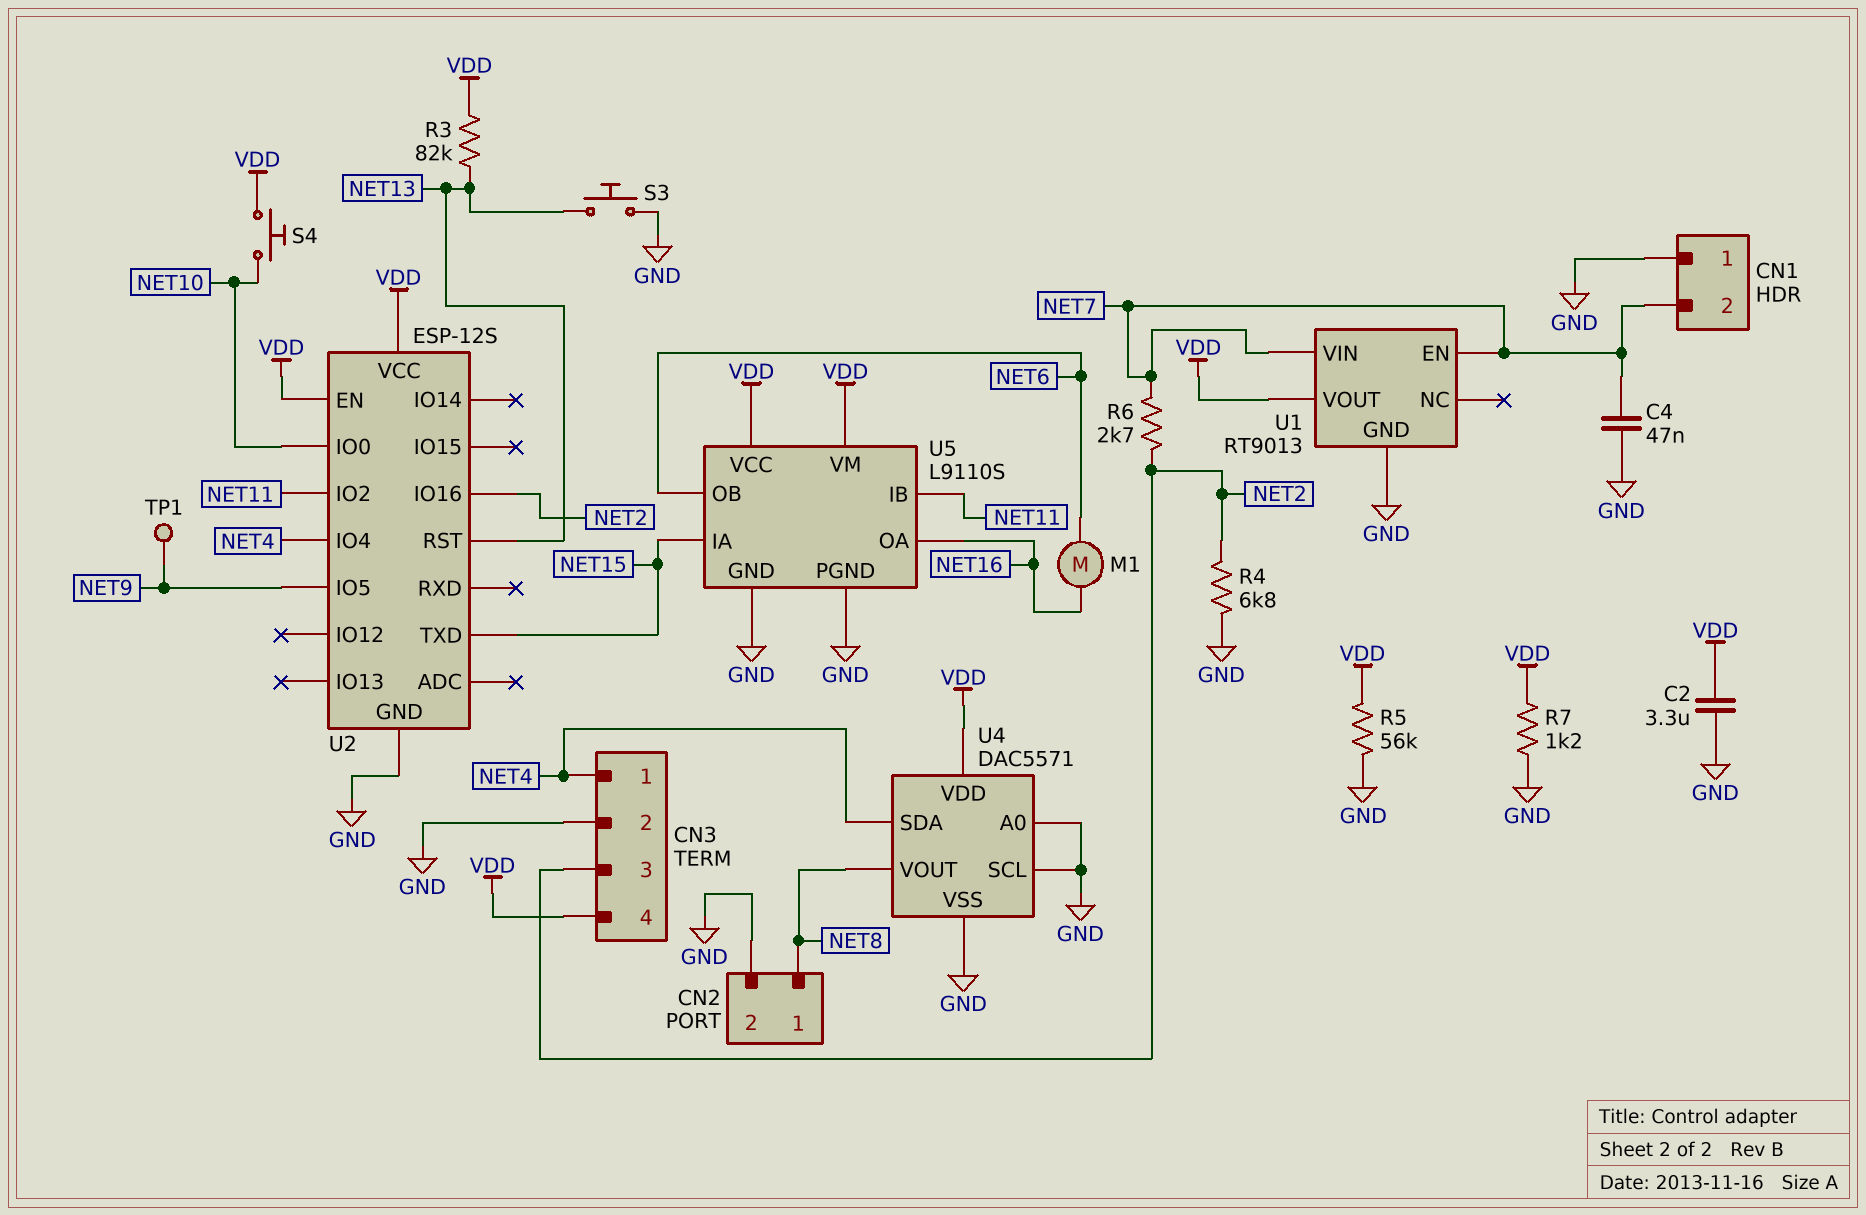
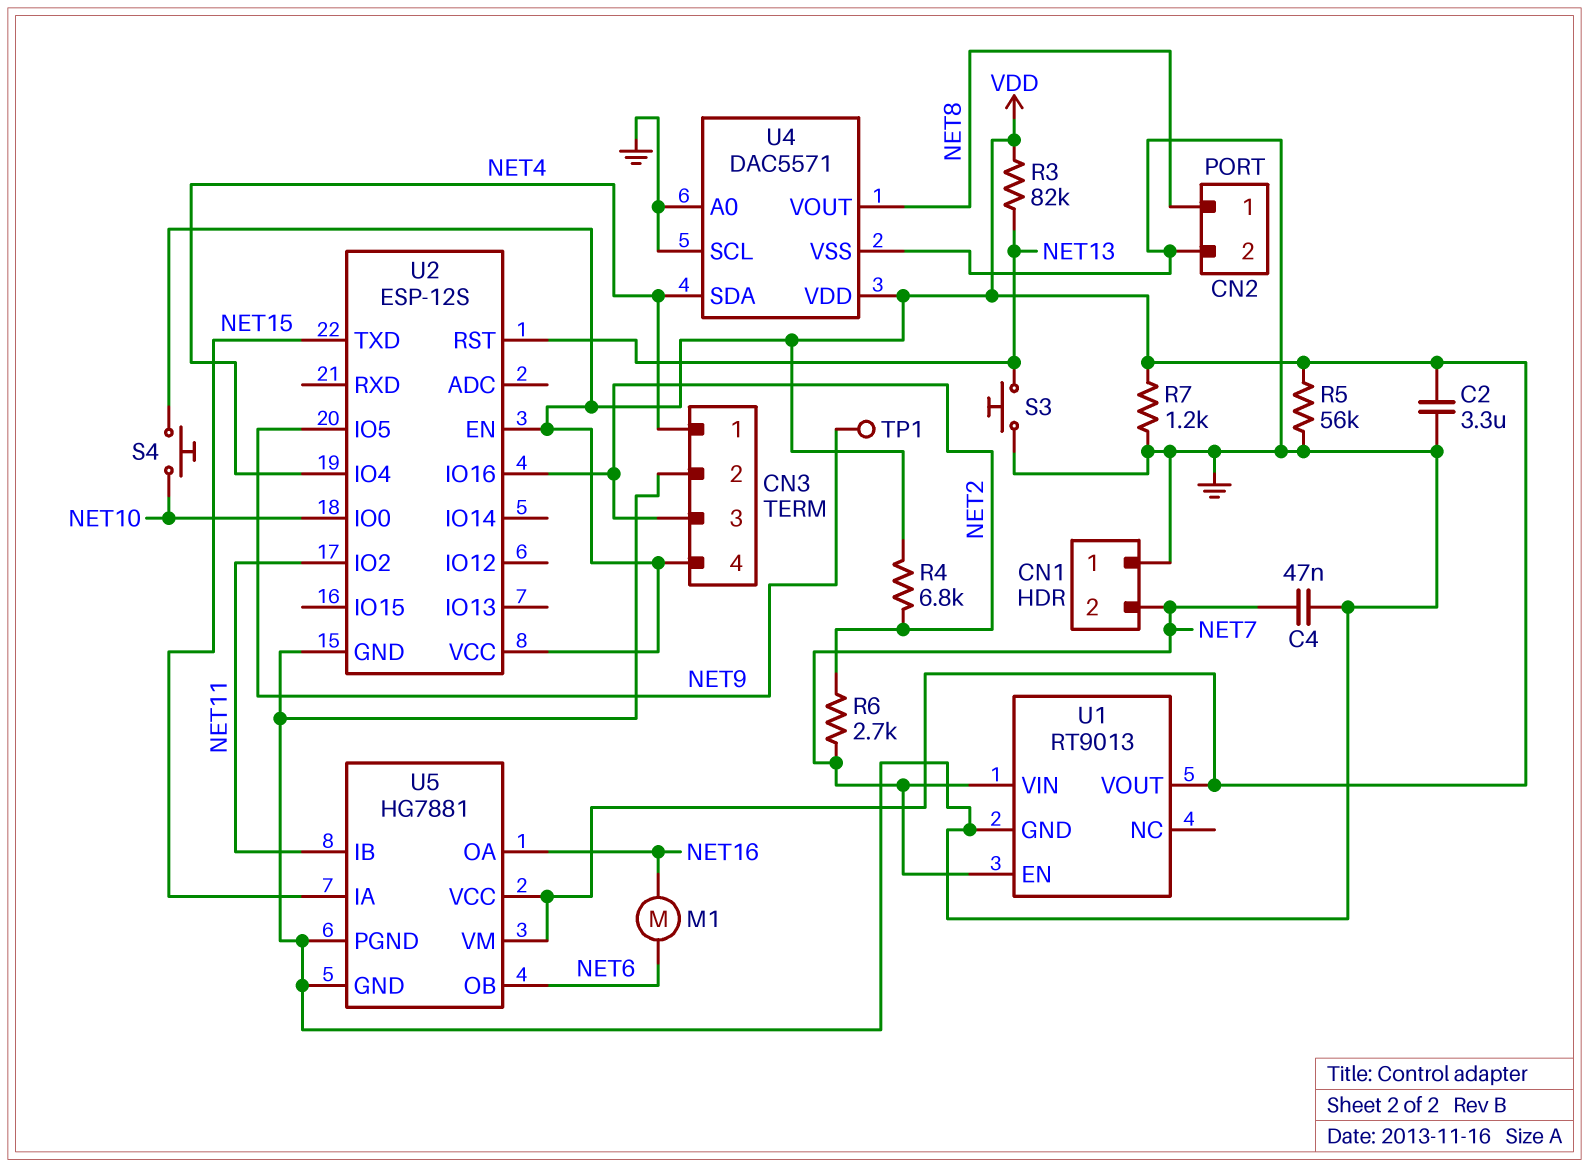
R4: 6.8k (GND, NET2) -> 6.8k (NET2, VDD)
U5: L9110S -> HG7881

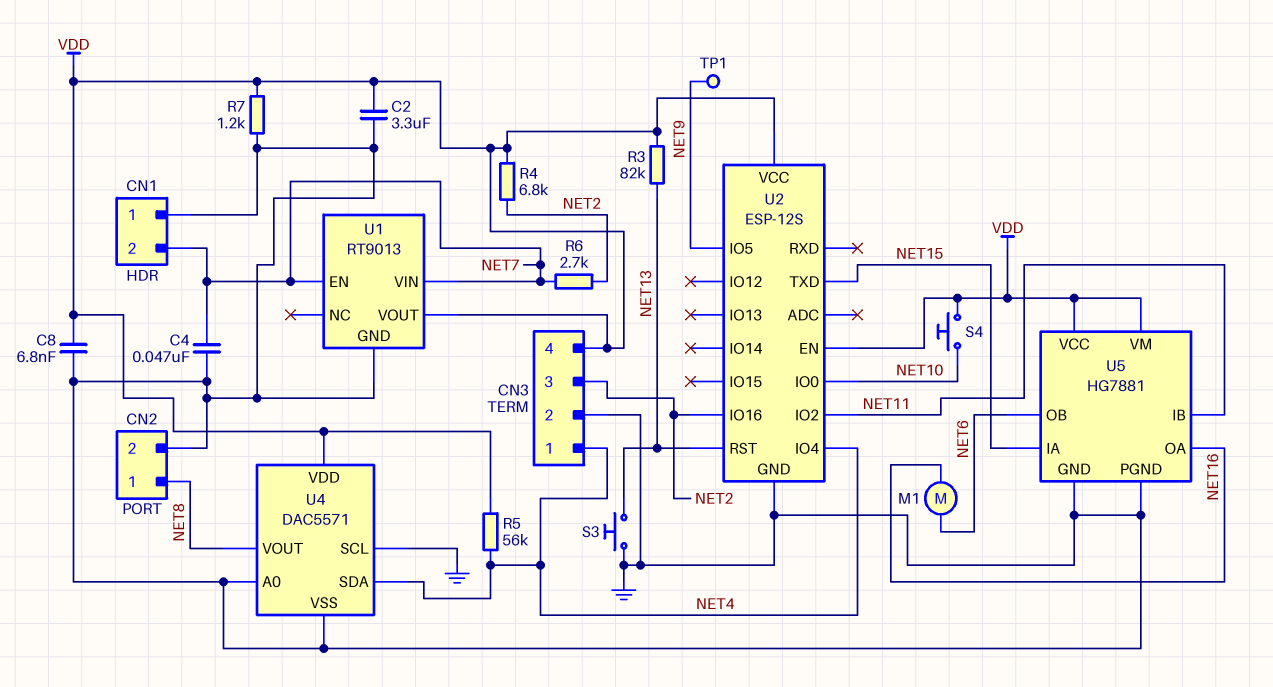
C8: none -> 6.8nF (GND, VDD)
R5: 56k (GND, VDD) -> 56k (NET4, VDD)

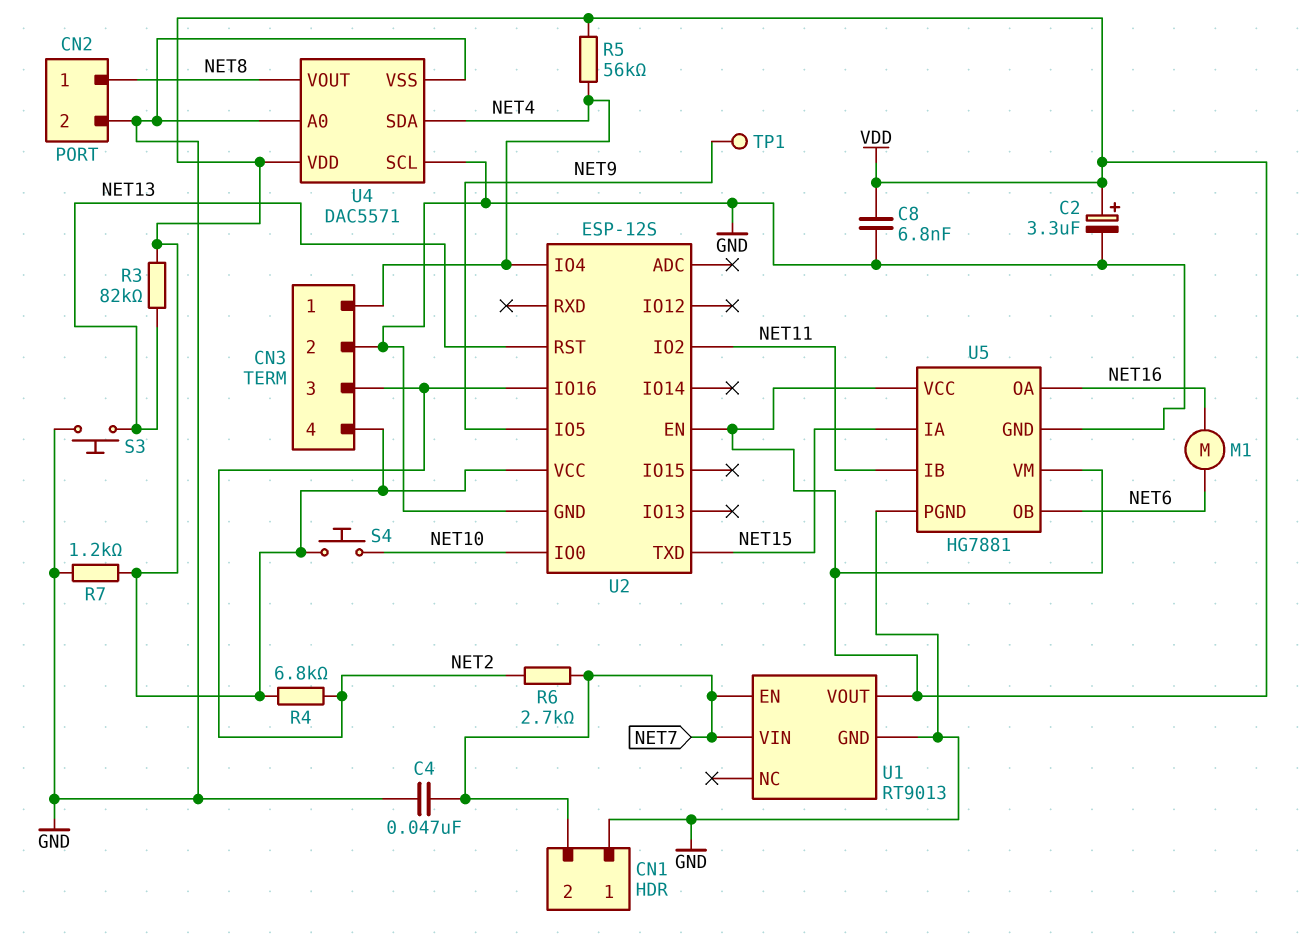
C2: 3.3uF (GND, VDD) -> 3.3uF (plus VDD, minus GND)

